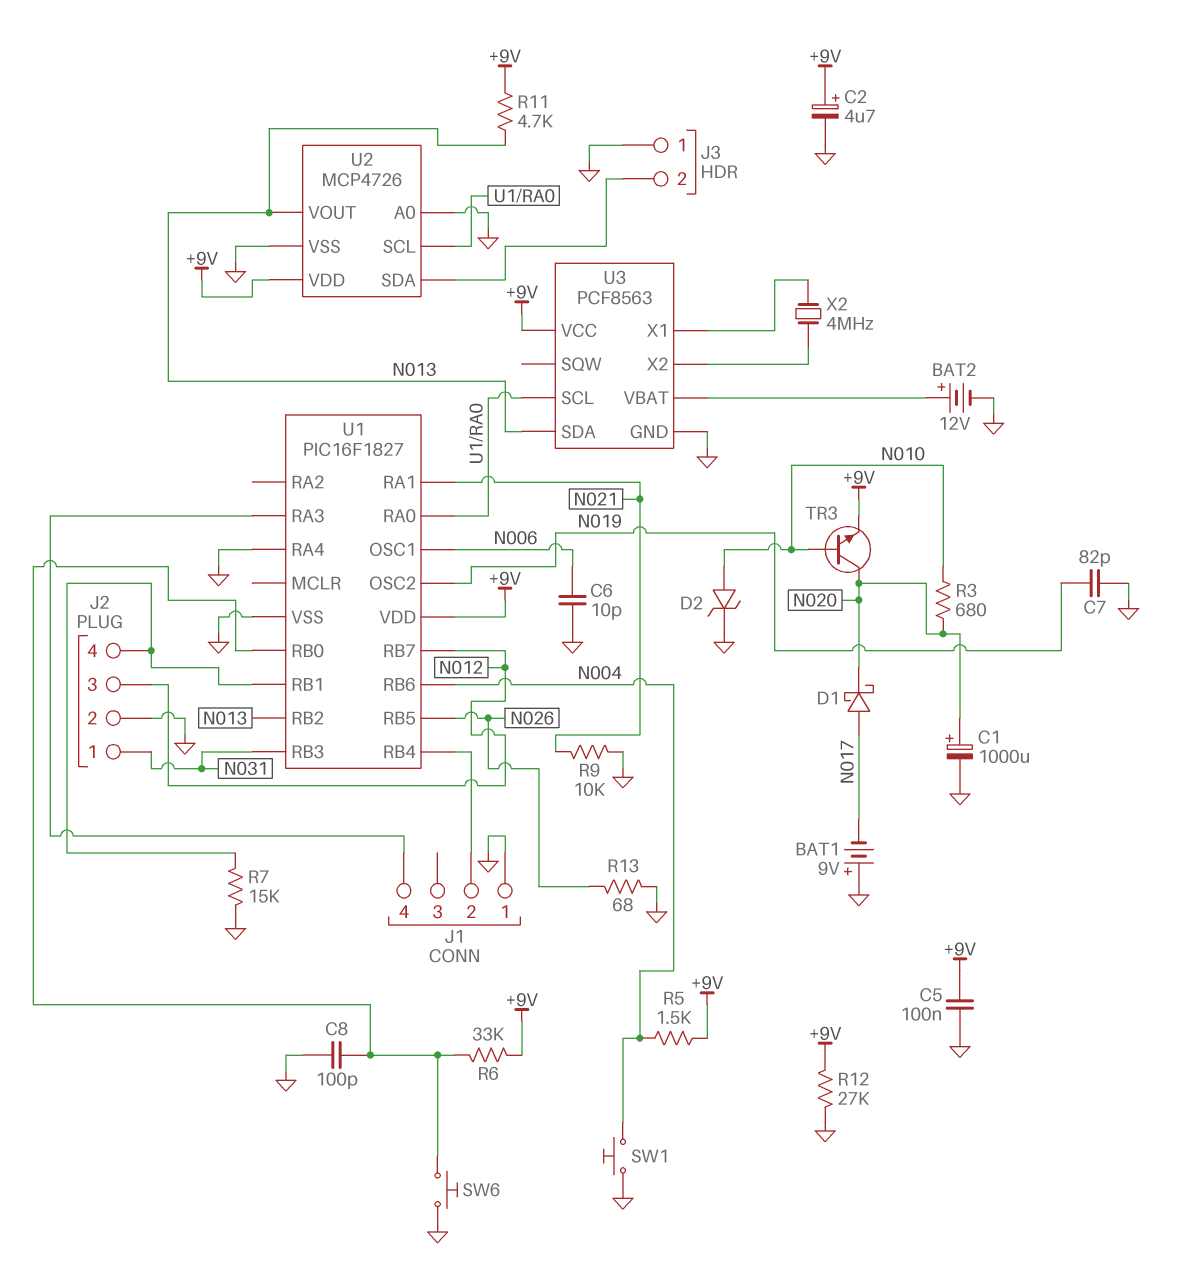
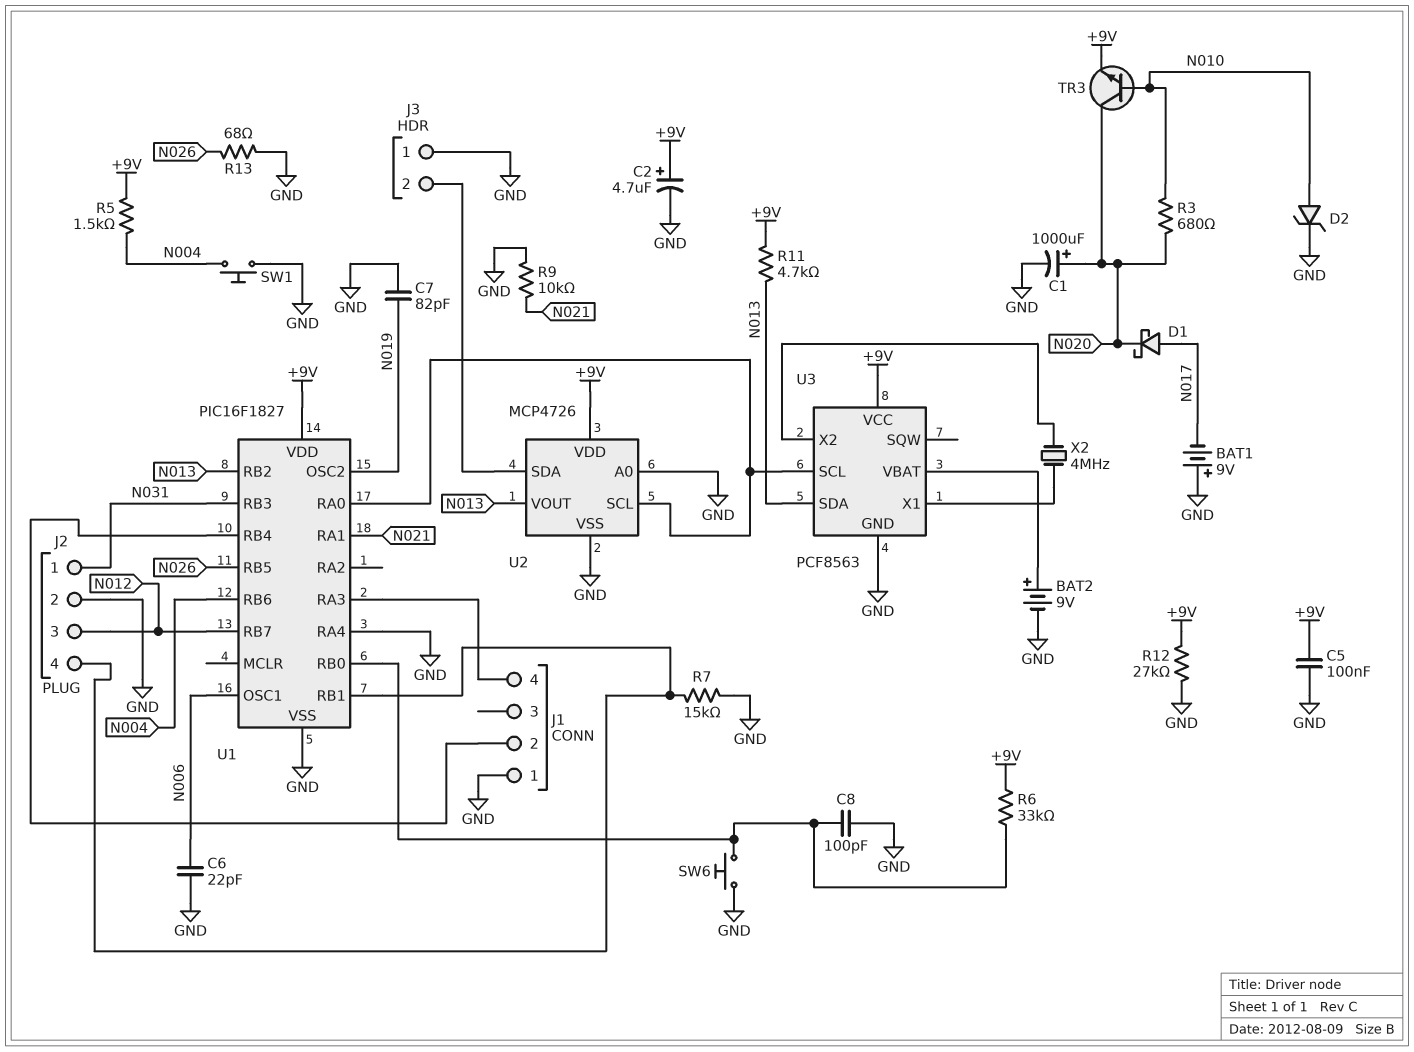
BAT2: 12V (plus U3/VBAT, minus GND) -> 9V (plus U3/VBAT, minus GND)
C6: 10pF (GND, N006) -> 22pF (GND, N006)

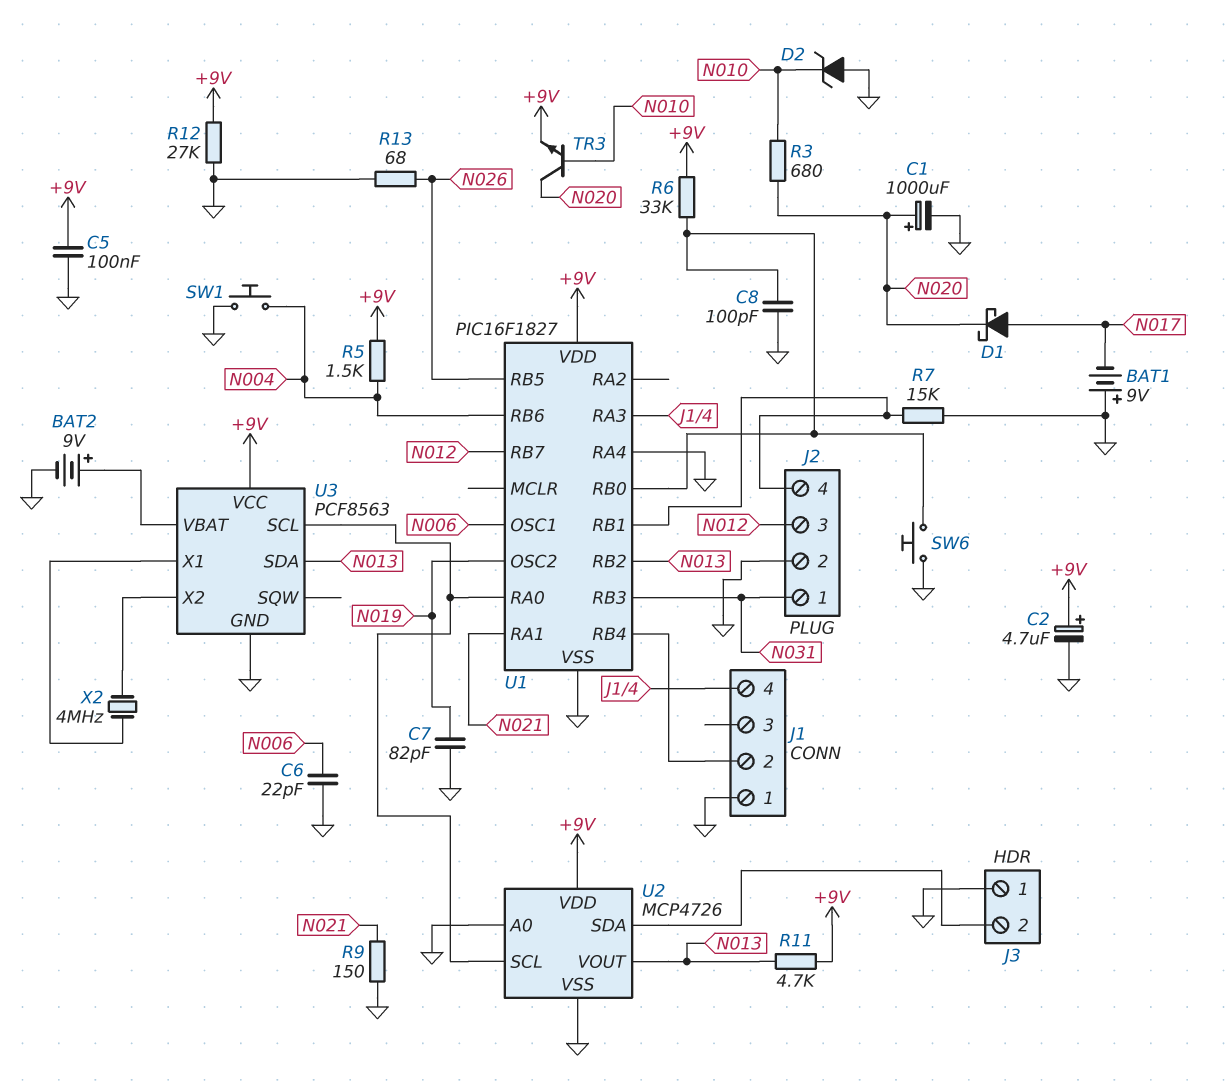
D2: zener (A N010, K GND) -> zener (A GND, K N010)
R9: 10k (GND, N021) -> 150 (GND, N021)

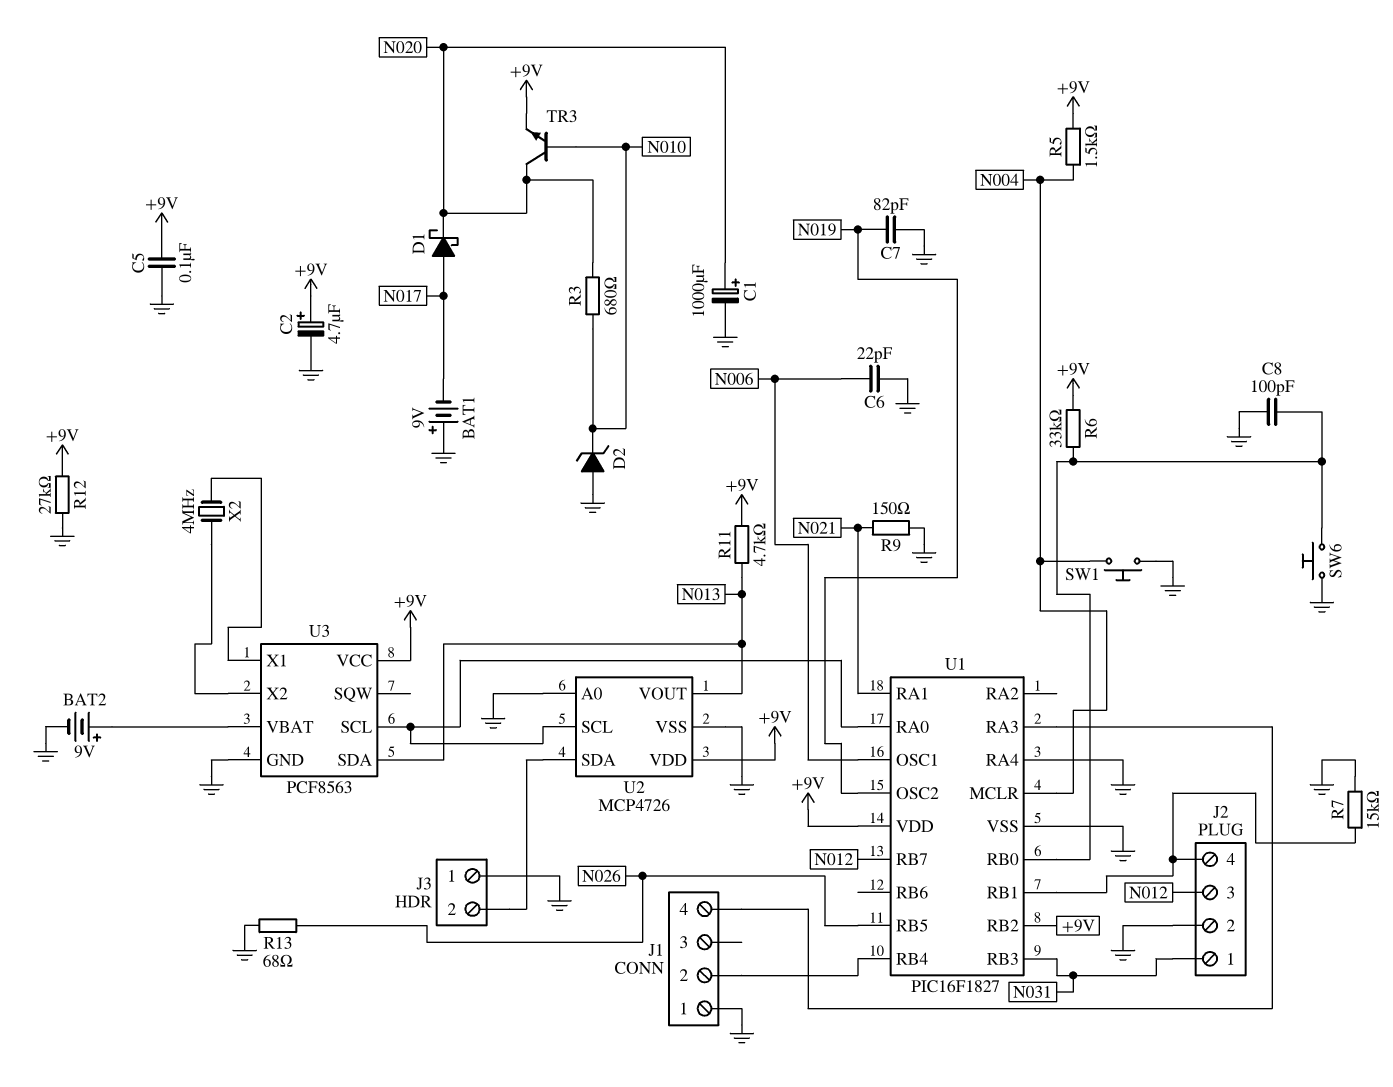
U1 pin MCLR: none -> N004
U1 pin RB2: N013 -> +9V
U1 pin RB6: N004 -> none

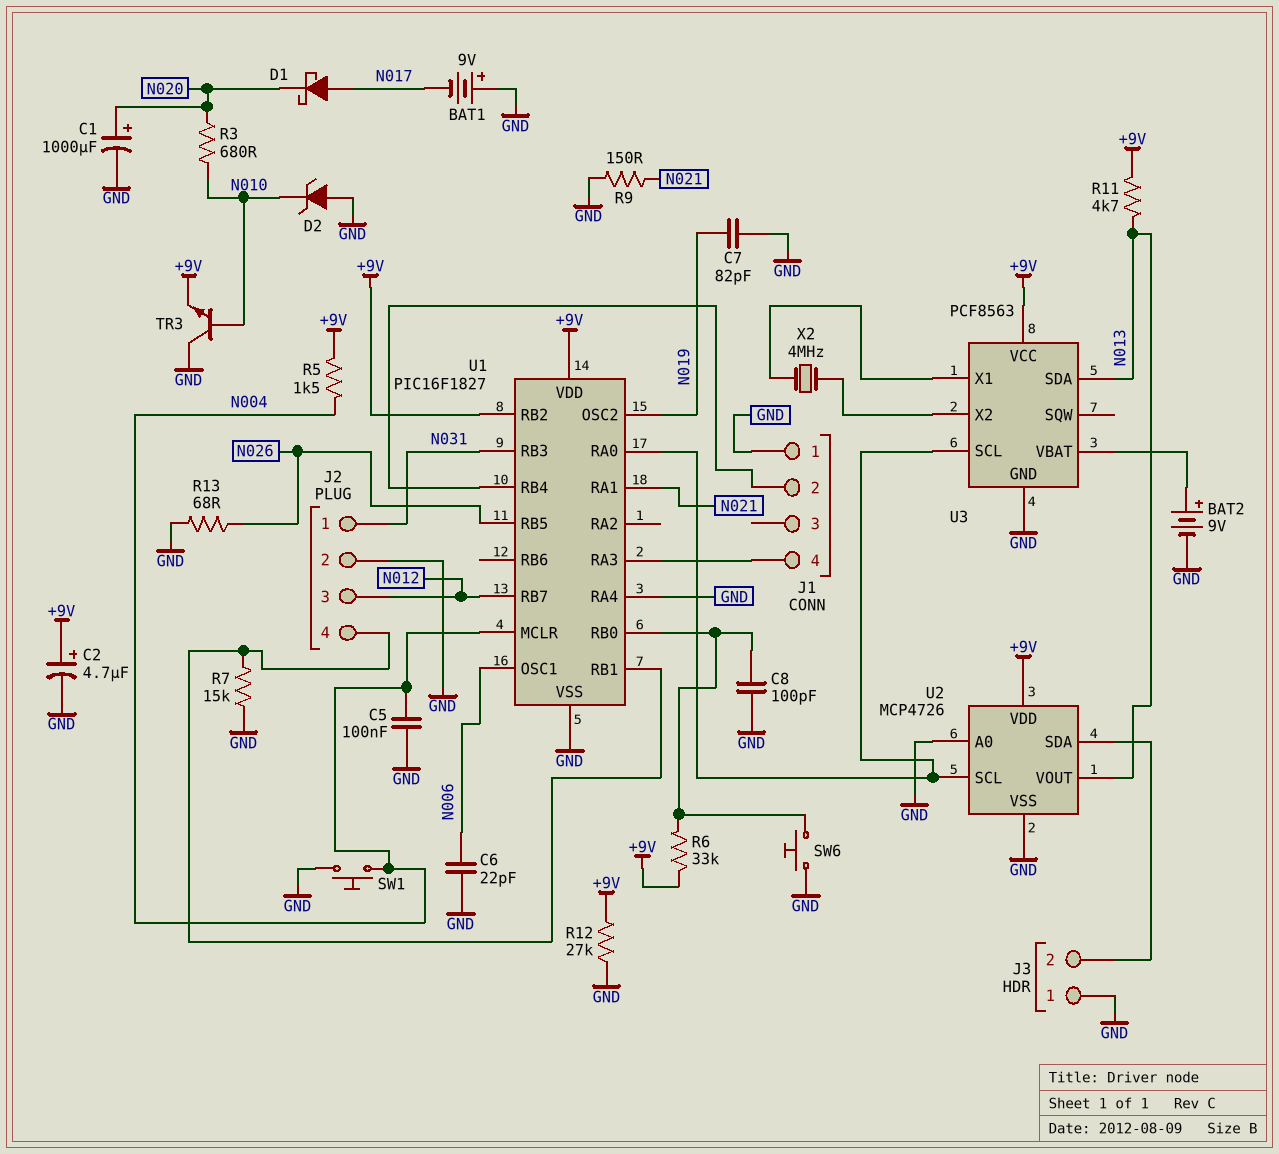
C5: 100nF (+9V, GND) -> 100nF (GND, N004)
TR3: NPN (B N010, C N020, E +9V) -> NPN (B N010, C GND, E +9V)

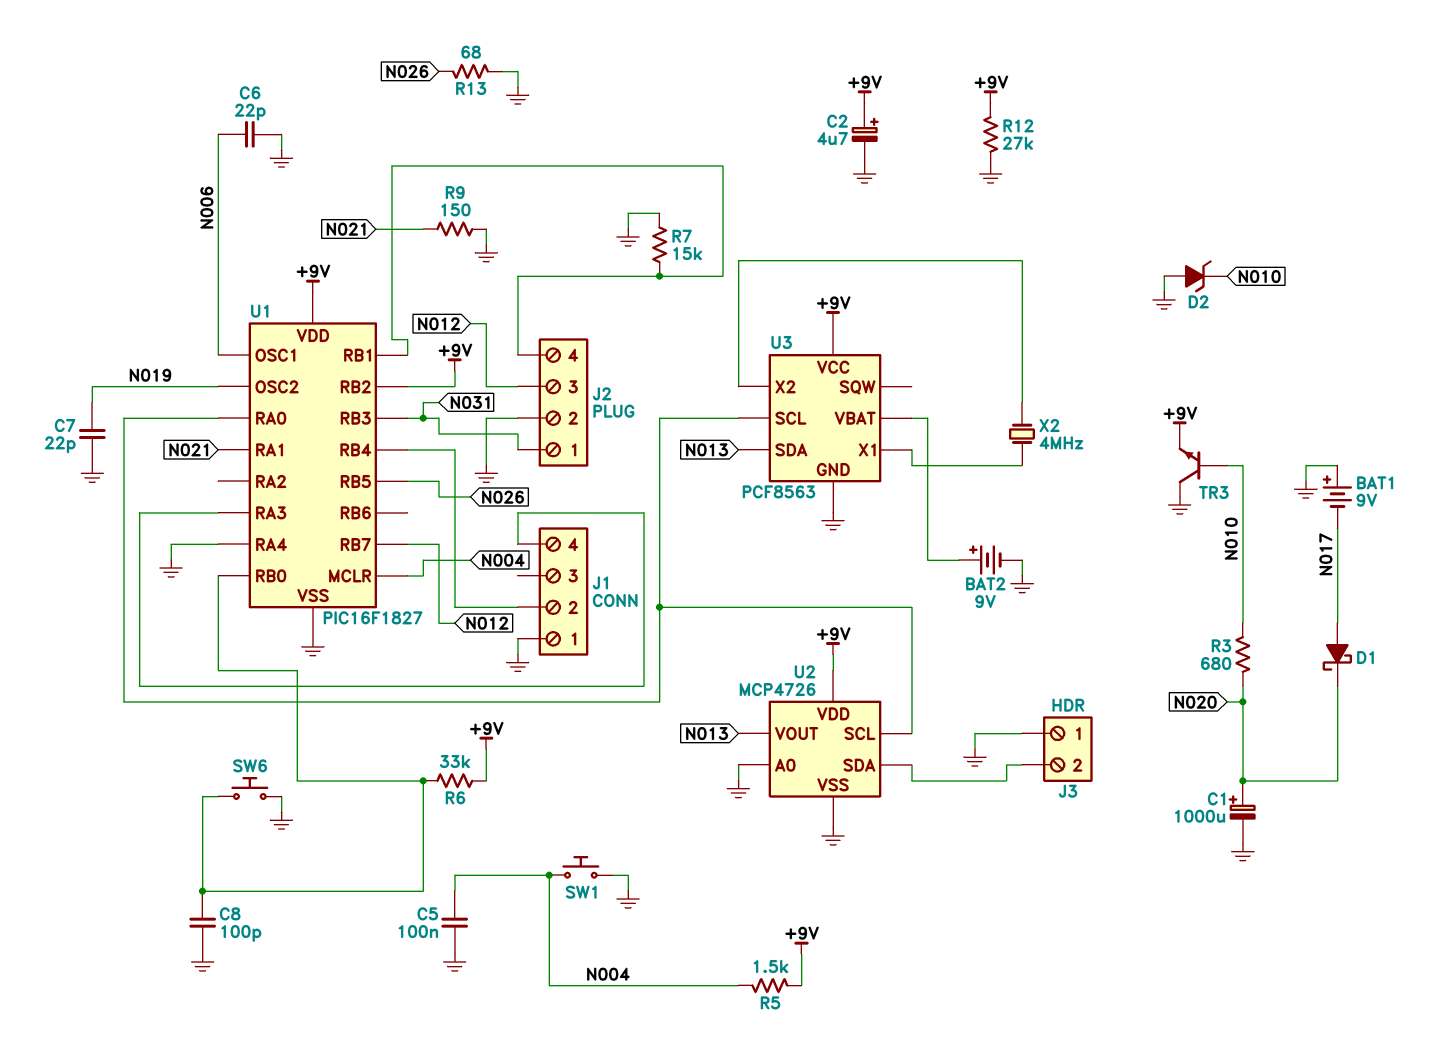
C7: 82pF (GND, N019) -> 22pF (GND, N019)
R11: 4.7k (+9V, N013) -> none

